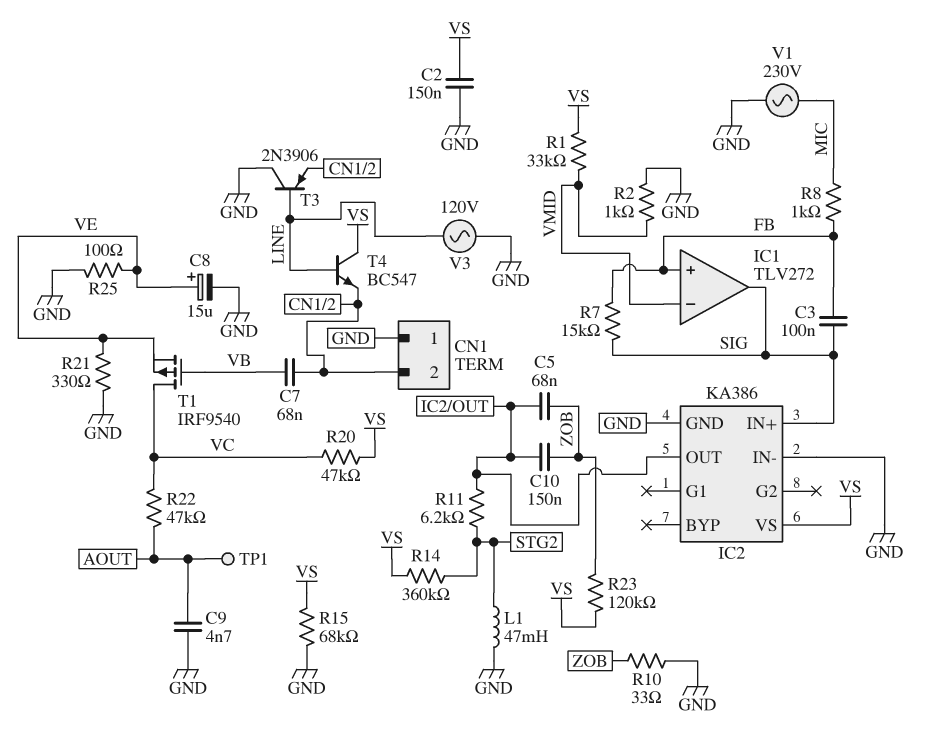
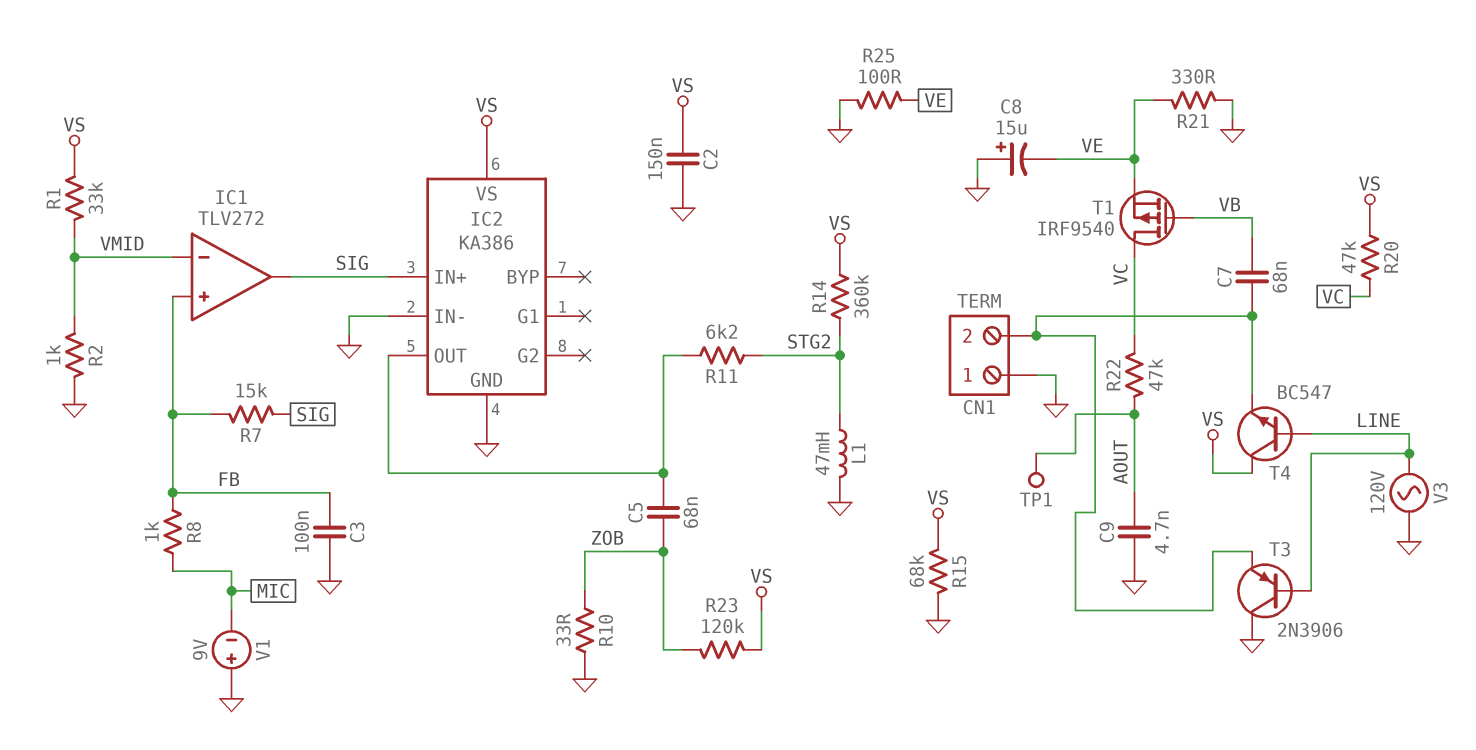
C3: 100nF (FB, SIG) -> 100nF (FB, GND)
C8: 15uF (plus VE, minus GND) -> 15uF (plus GND, minus VE)
C10: 150nF (IC2/OUT, ZOB) -> none
V1: AC 230V (GND, MIC) -> 9V (plus GND, minus MIC)

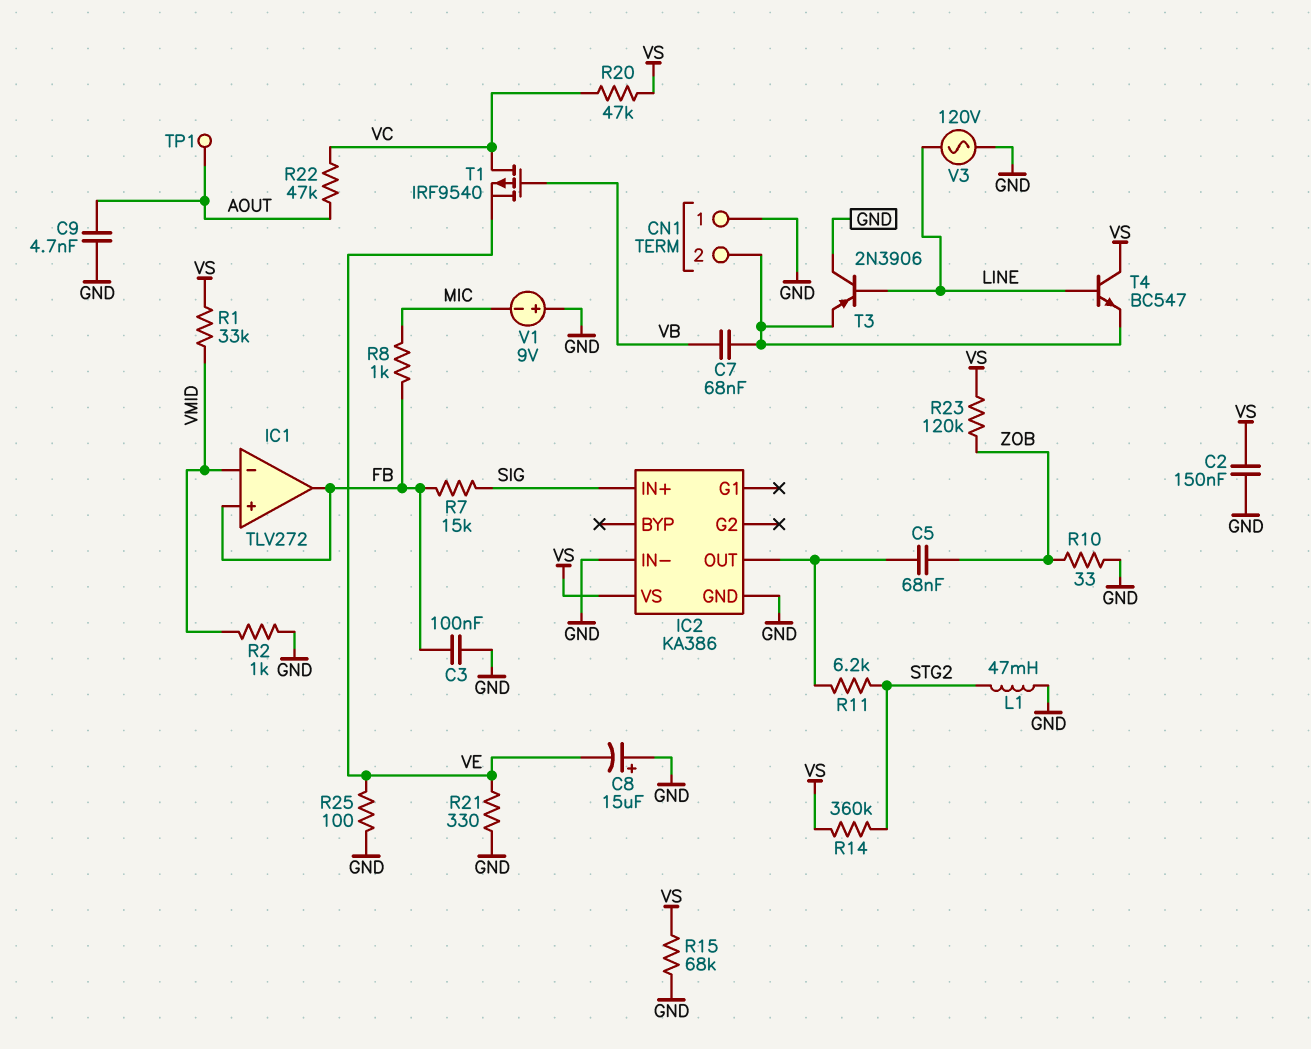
IC1 pin out: SIG -> FB

